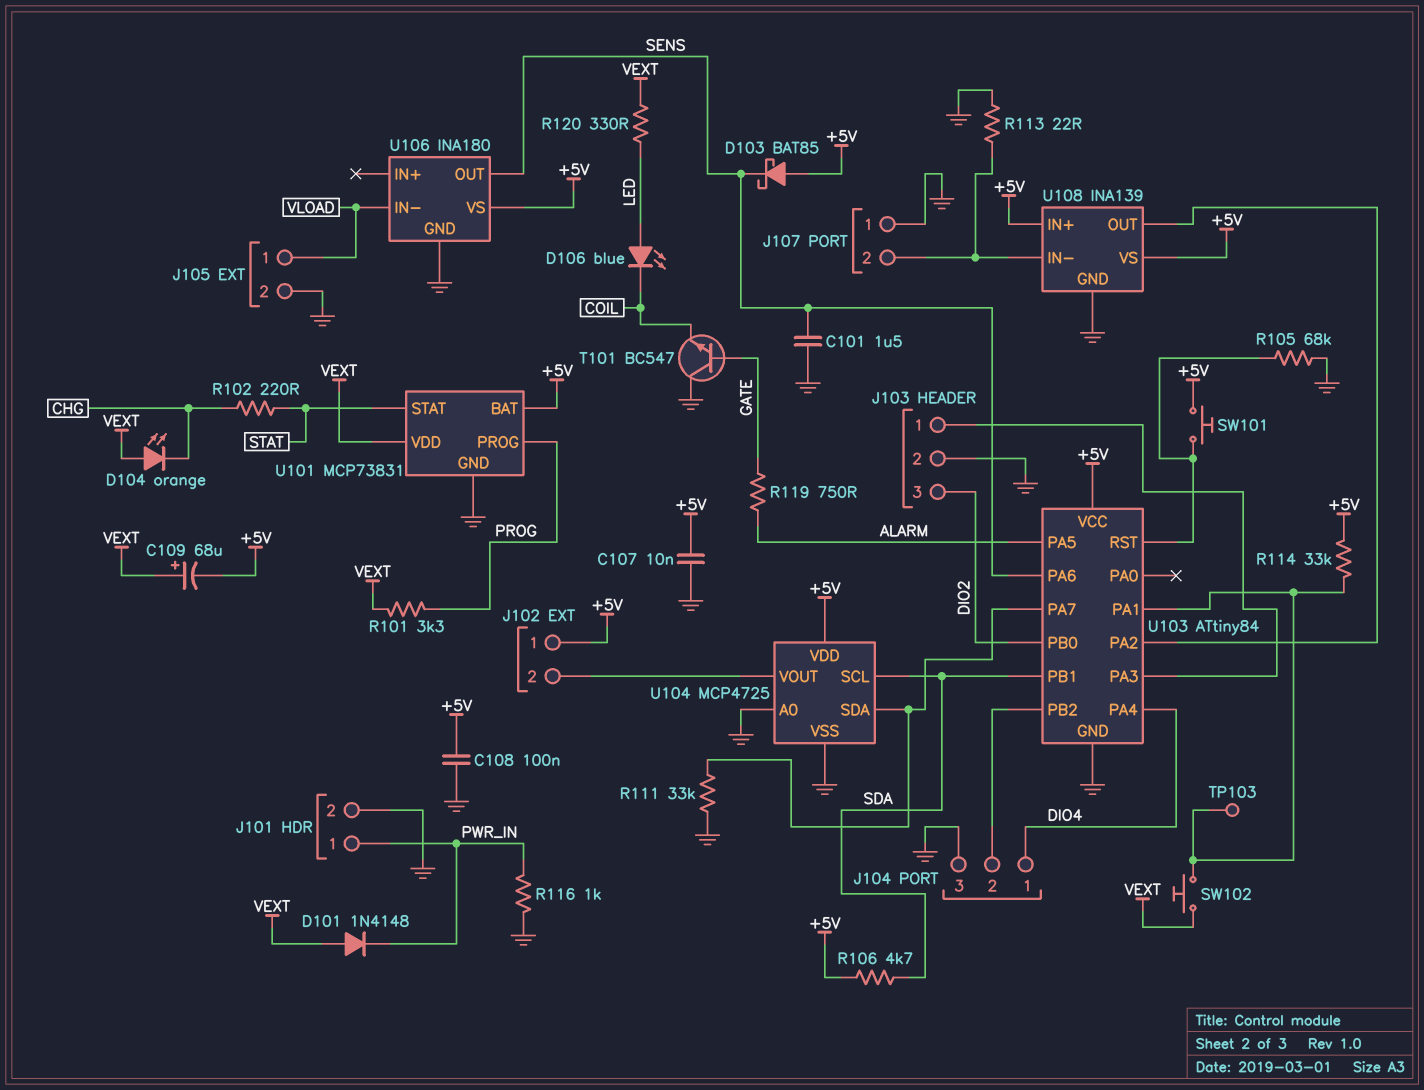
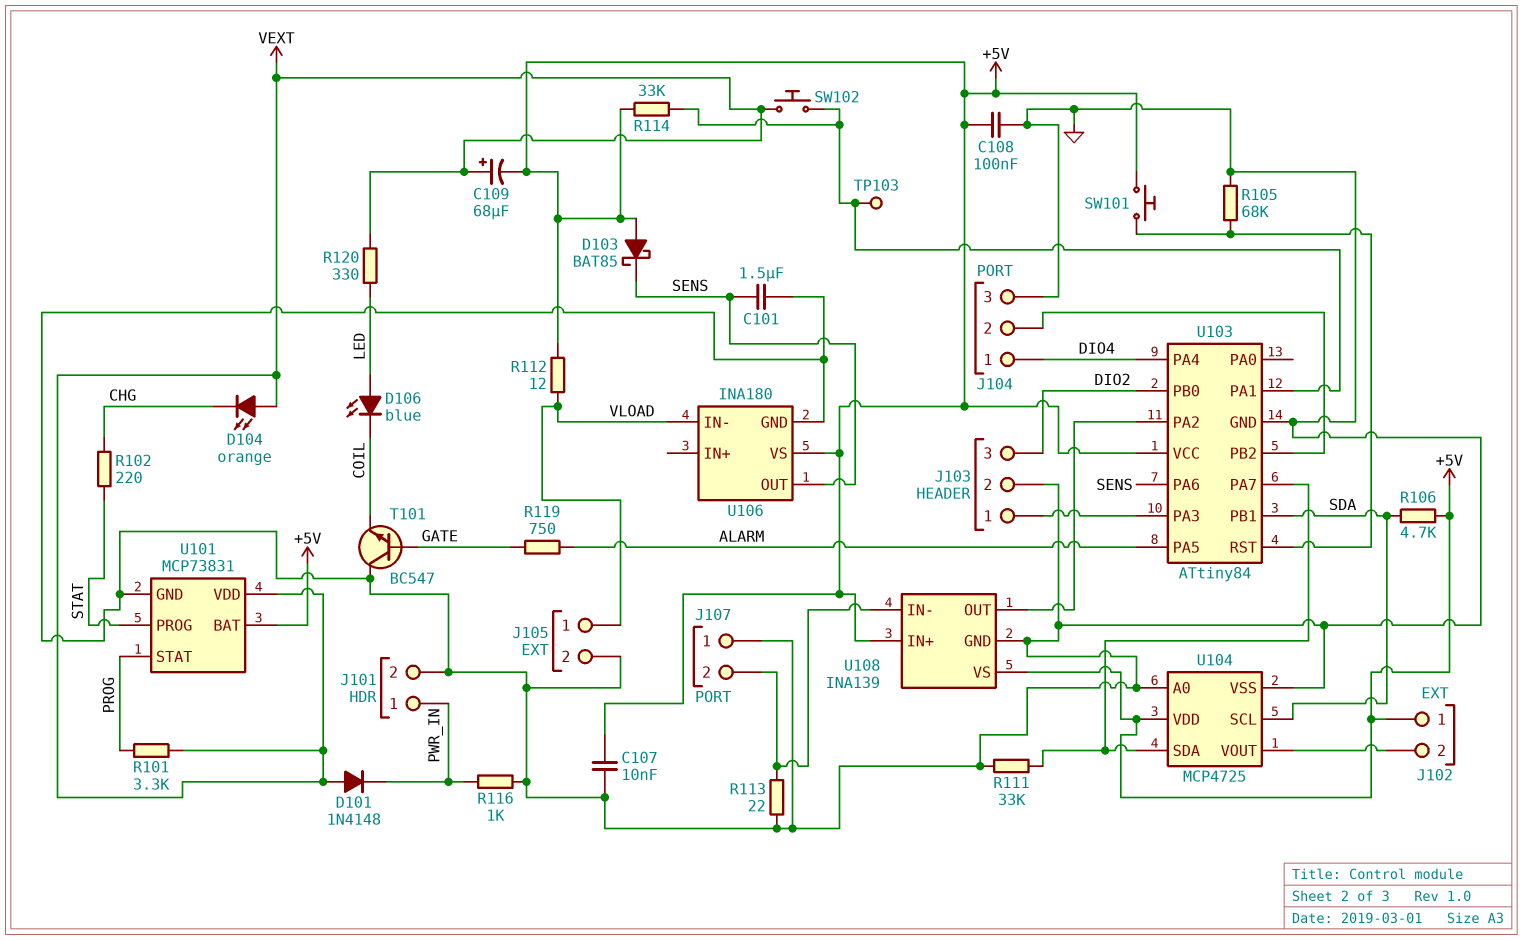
R112: none -> 12 (+5V, VLOAD)
U101 pin PROG: PROG -> STAT
U101 pin STAT: STAT -> PROG

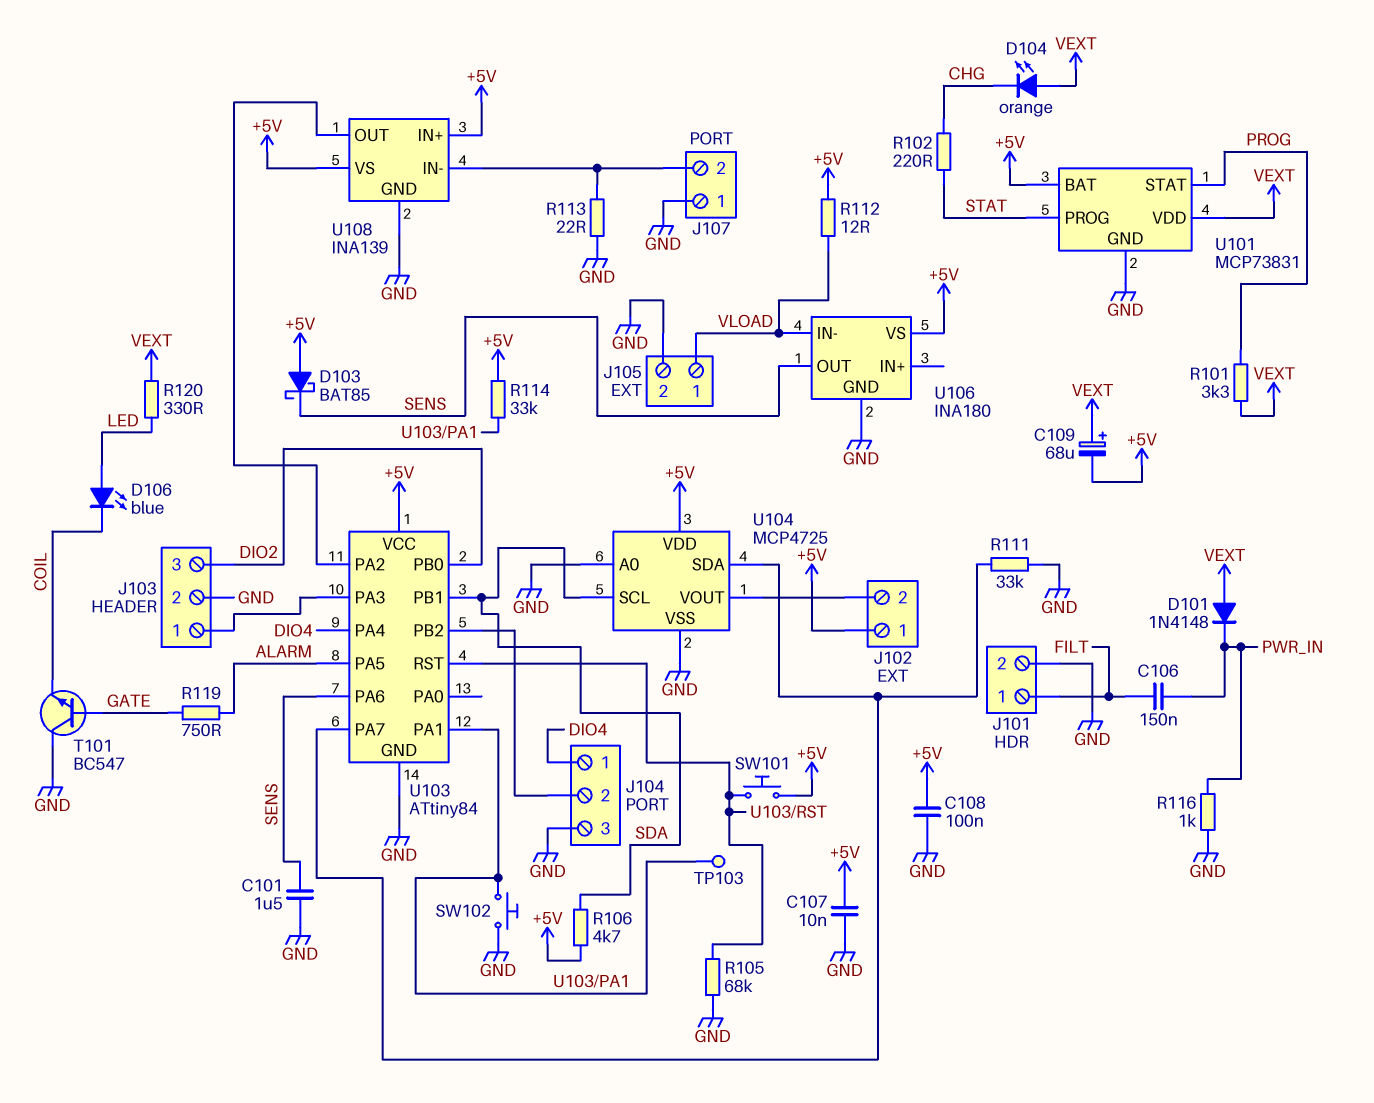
C106: none -> 150nF (FILT, PWR_IN)
J101 pin 1: PWR_IN -> FILT
SW102: button (U103/PA1, VEXT) -> button (GND, U103/PA1)

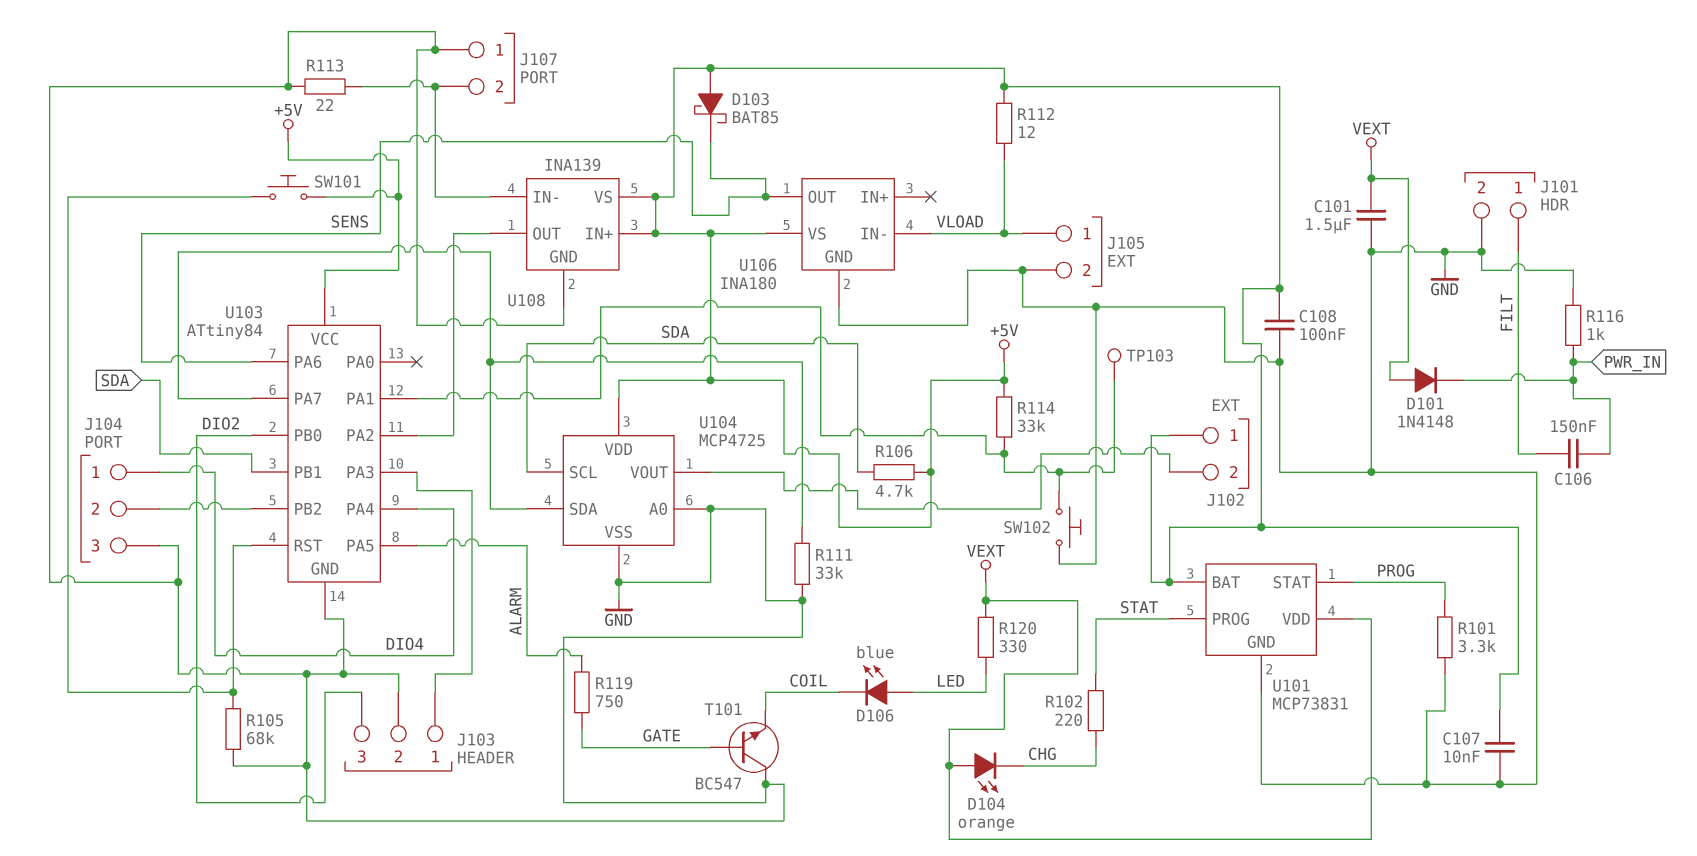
C101: 1.5uF (GND, SENS) -> 1.5uF (GND, VEXT)
C109: 68uF (plus VEXT, minus +5V) -> none
R101: 3.3k (PROG, VEXT) -> 3.3k (GND, PROG)

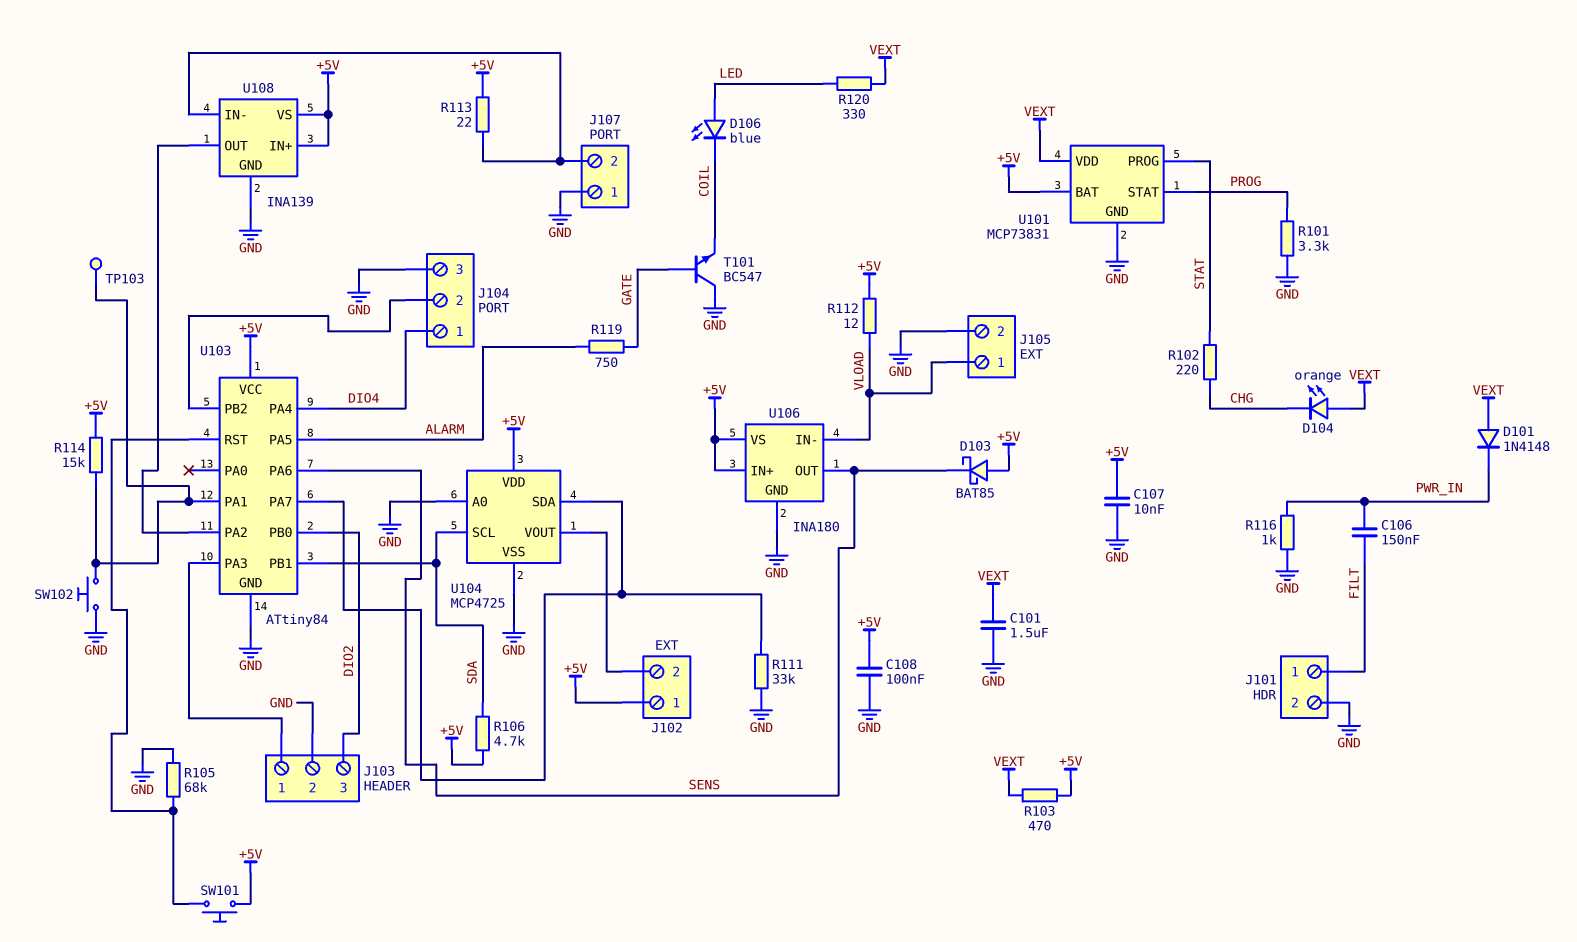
R103: none -> 470 (+5V, VEXT)
R113: 22 (GND, J107/2) -> 22 (+5V, J107/2)
R114: 33k (+5V, U103/PA1) -> 15k (+5V, U103/PA1)
U106 pin IN+: none -> +5V

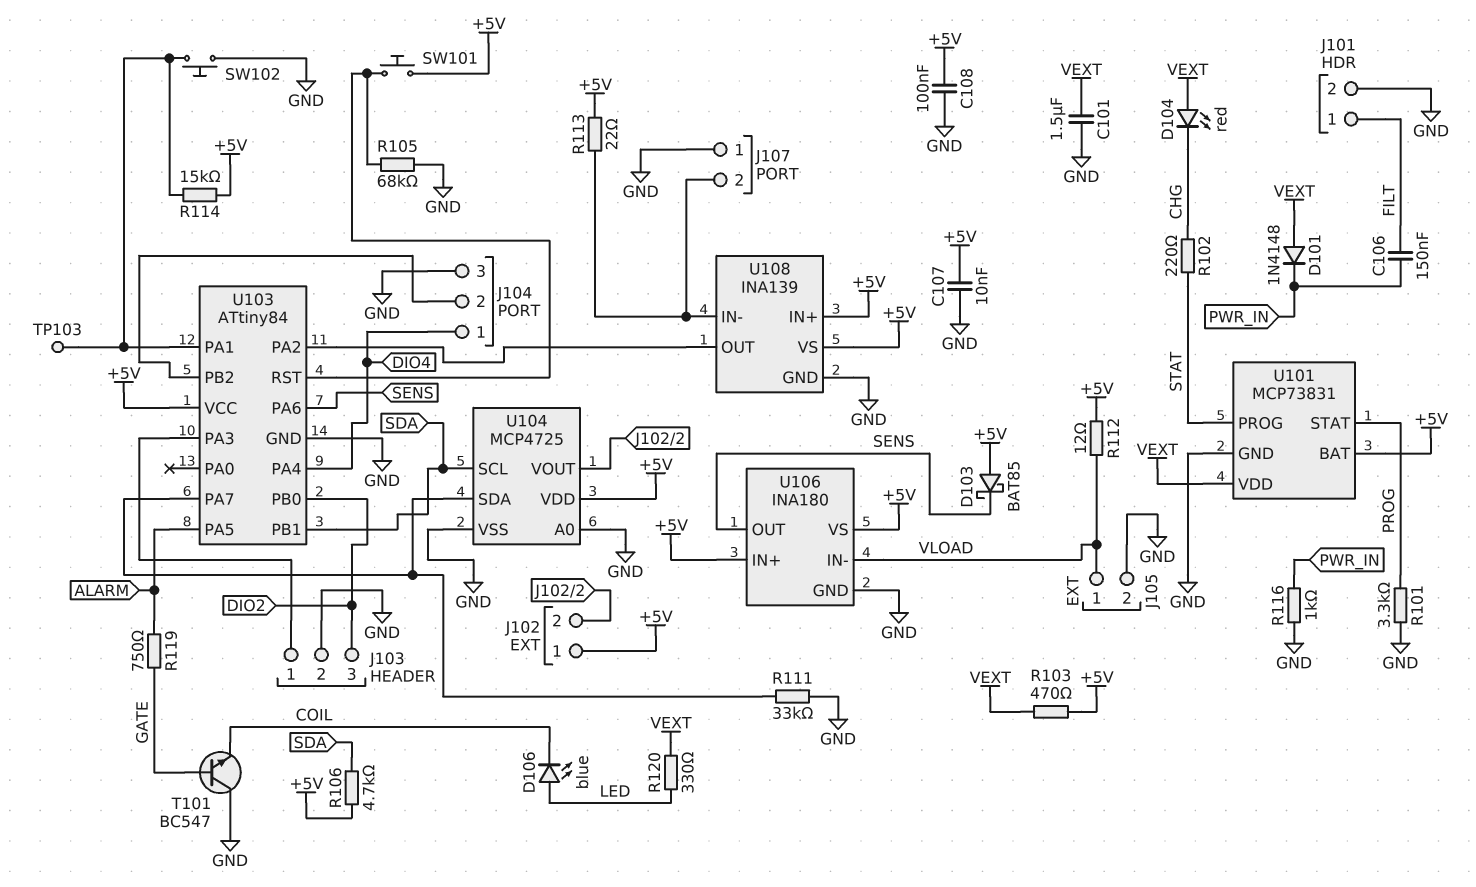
D104: LED orange (A VEXT, K CHG) -> LED red (A VEXT, K CHG)

